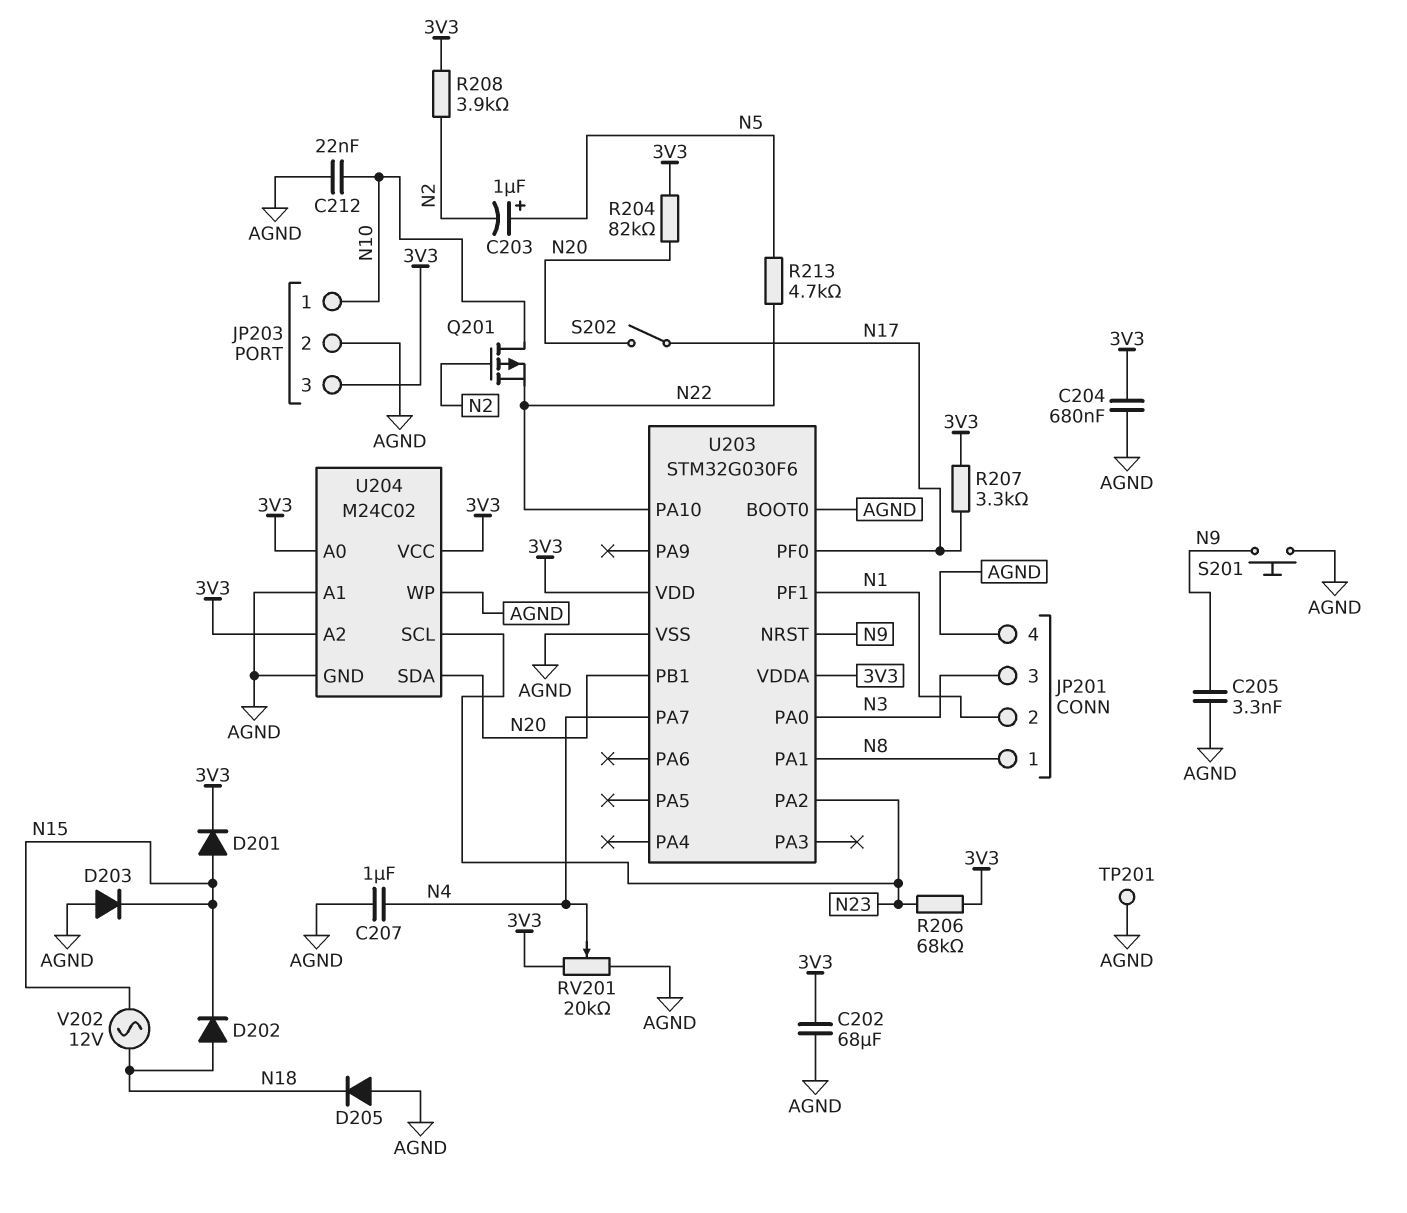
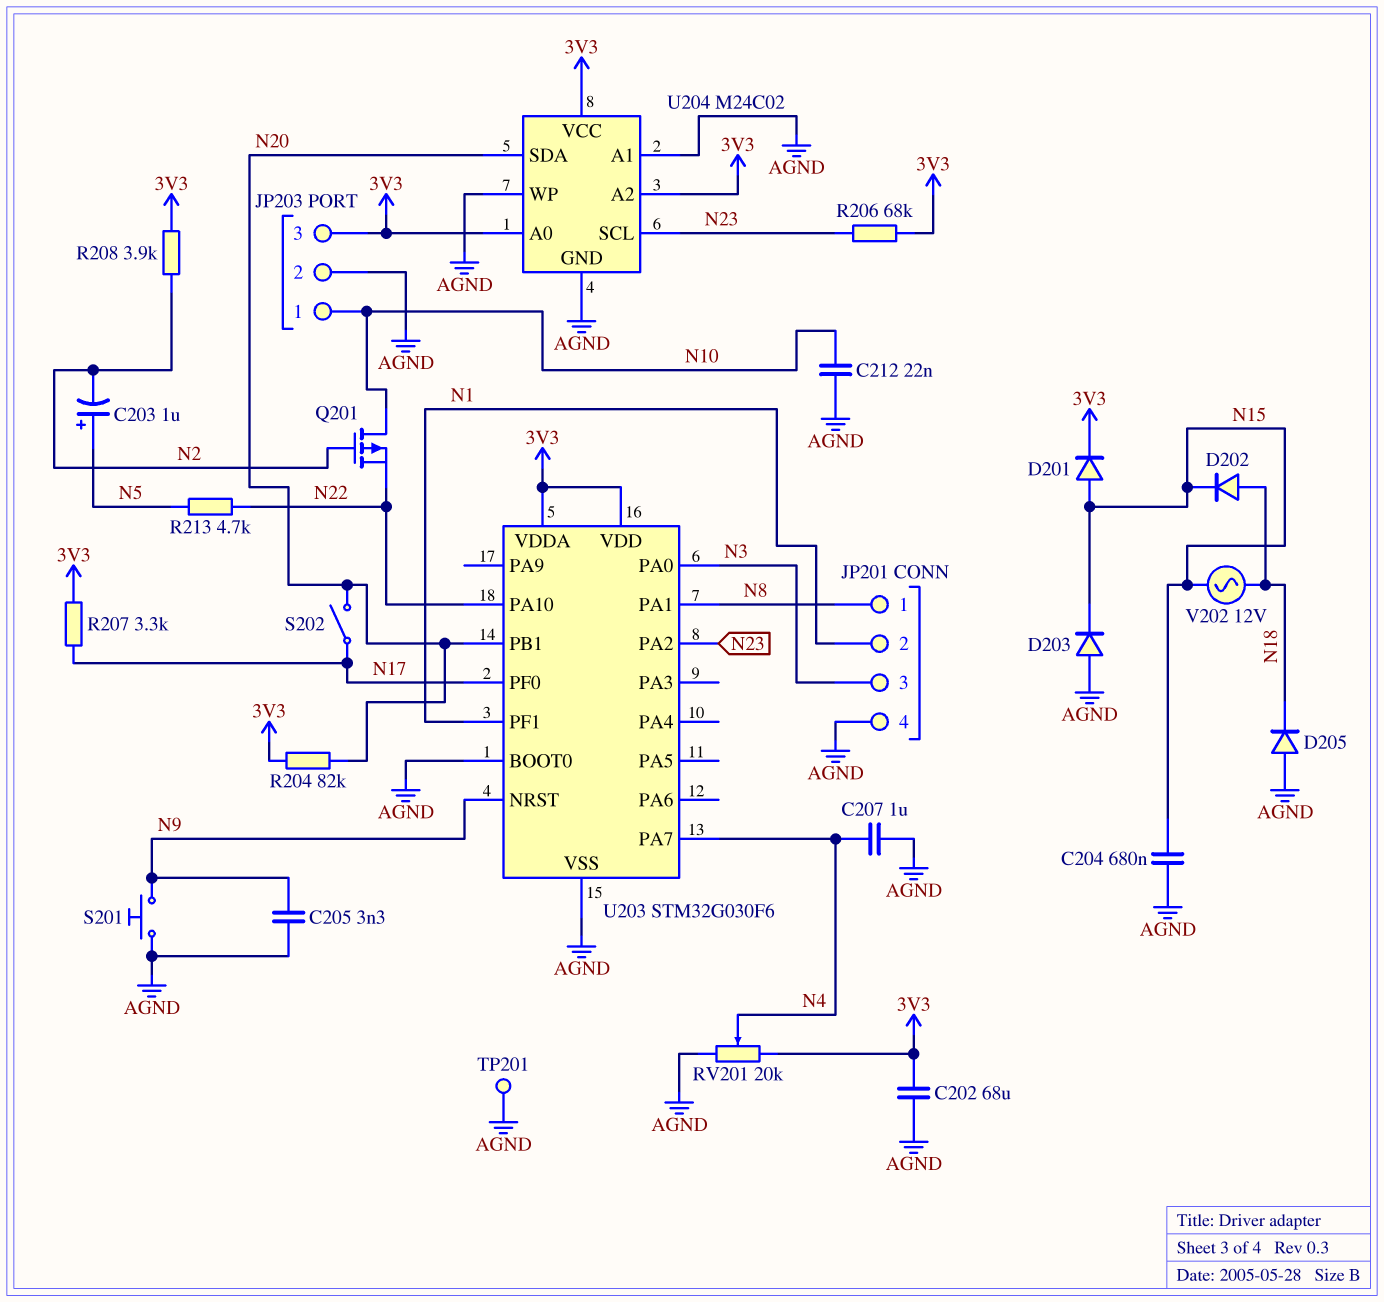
C204: 680nF (3V3, AGND) -> 680nF (AGND, N15)

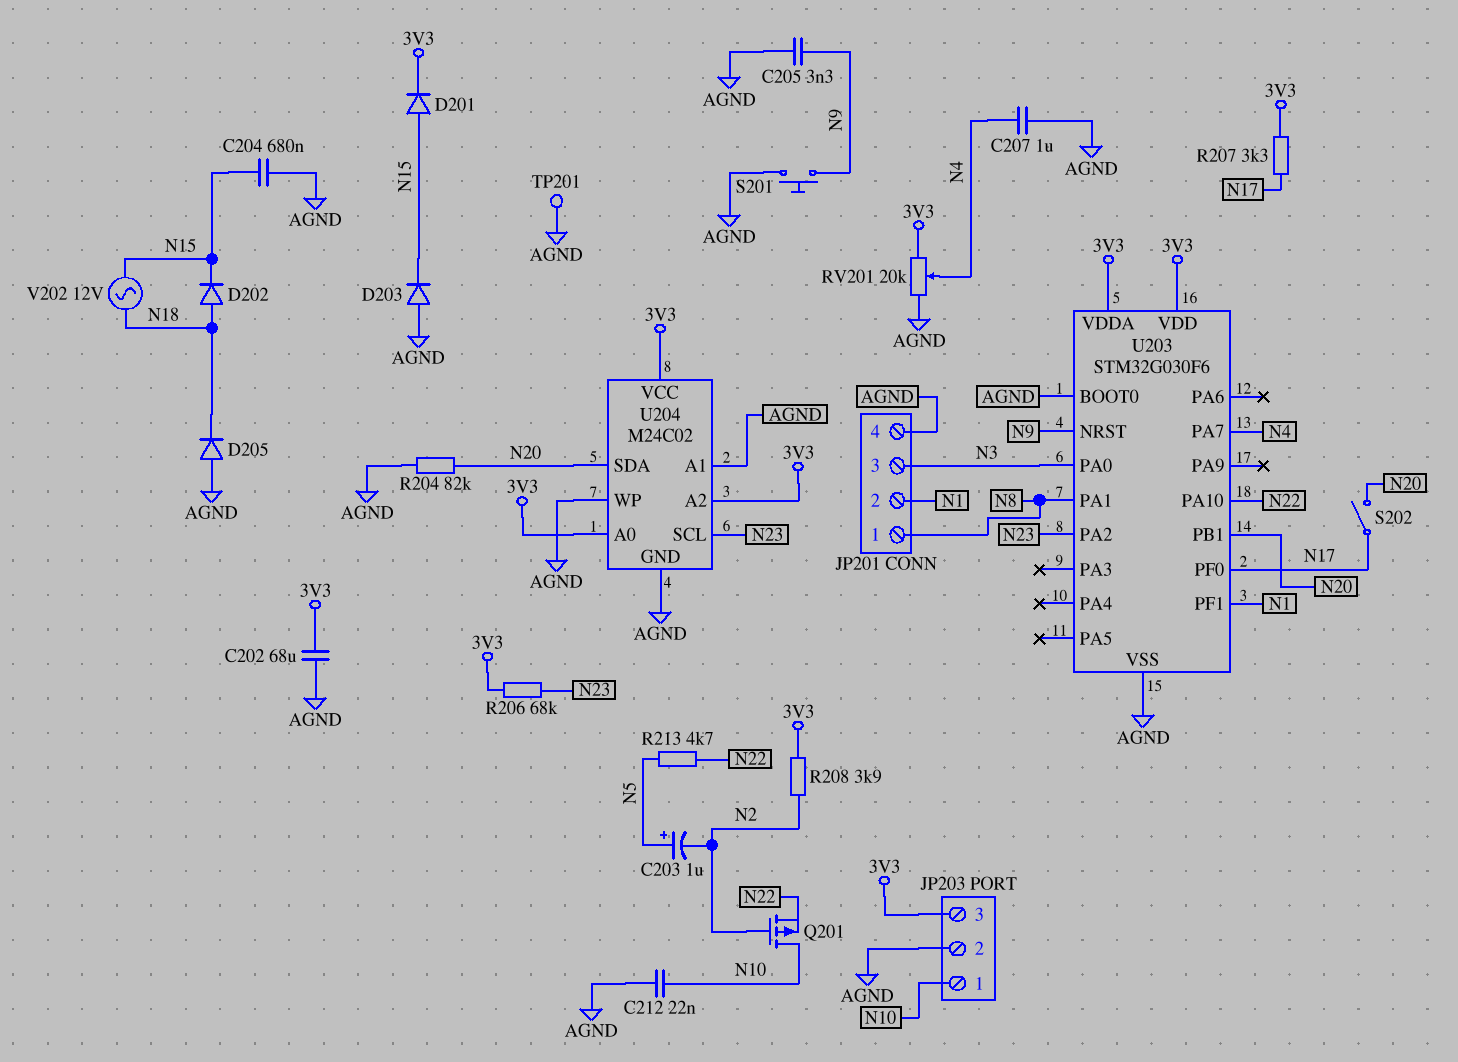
R204: 82k (3V3, N20) -> 82k (AGND, N20)

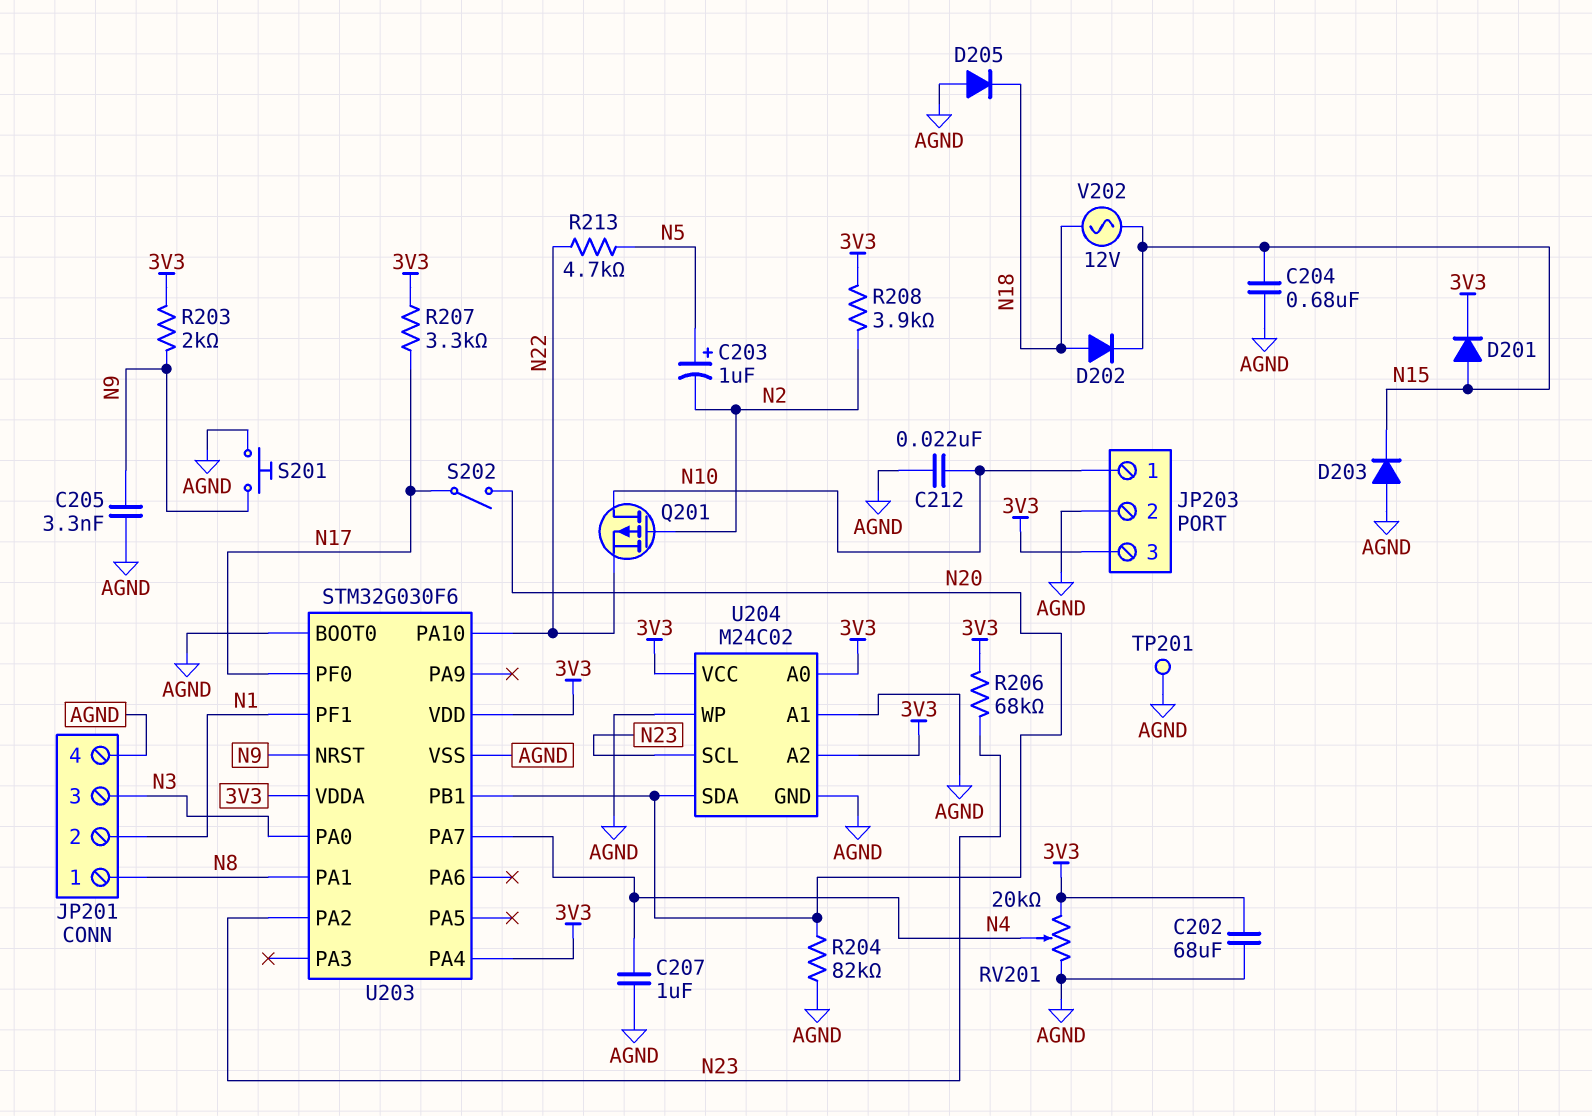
R203: none -> 2k (3V3, N9)
U203 pin PA4: none -> 3V3

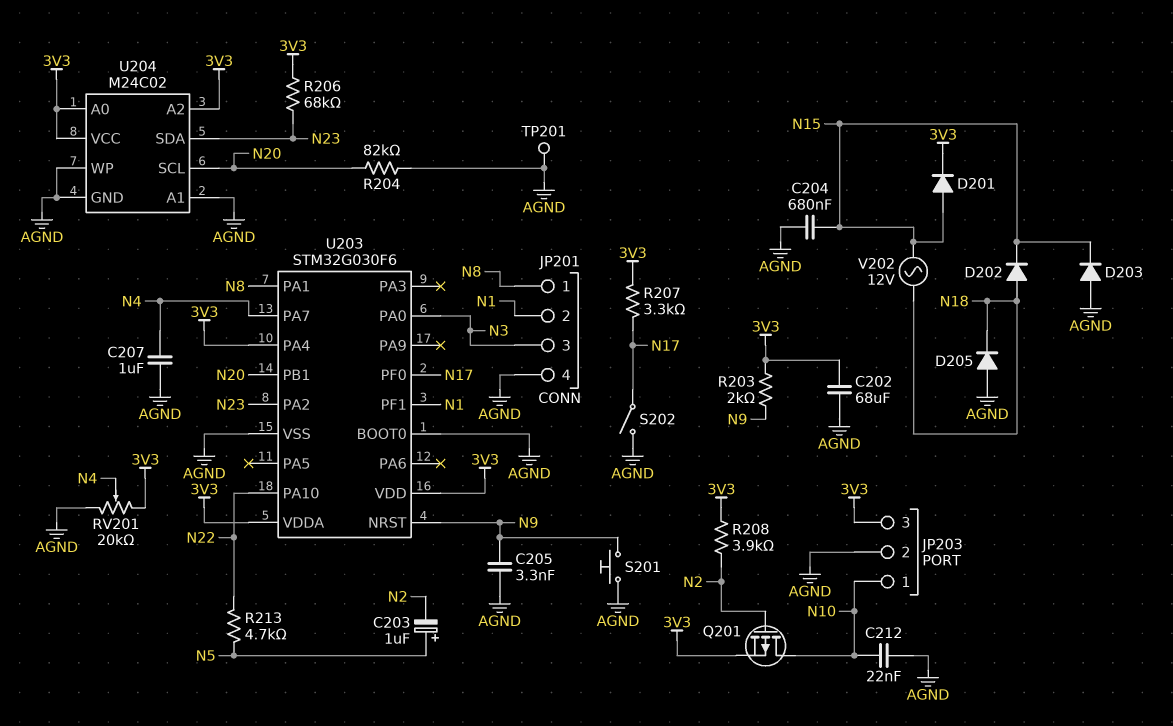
Q201: PMOS (G N2, D N10, S N22) -> PMOS (G N2, D N10, S 3V3)
S202: switch (N17, N20) -> switch (AGND, N17)
U204 pin SCL: N23 -> N20
U204 pin SDA: N20 -> N23

